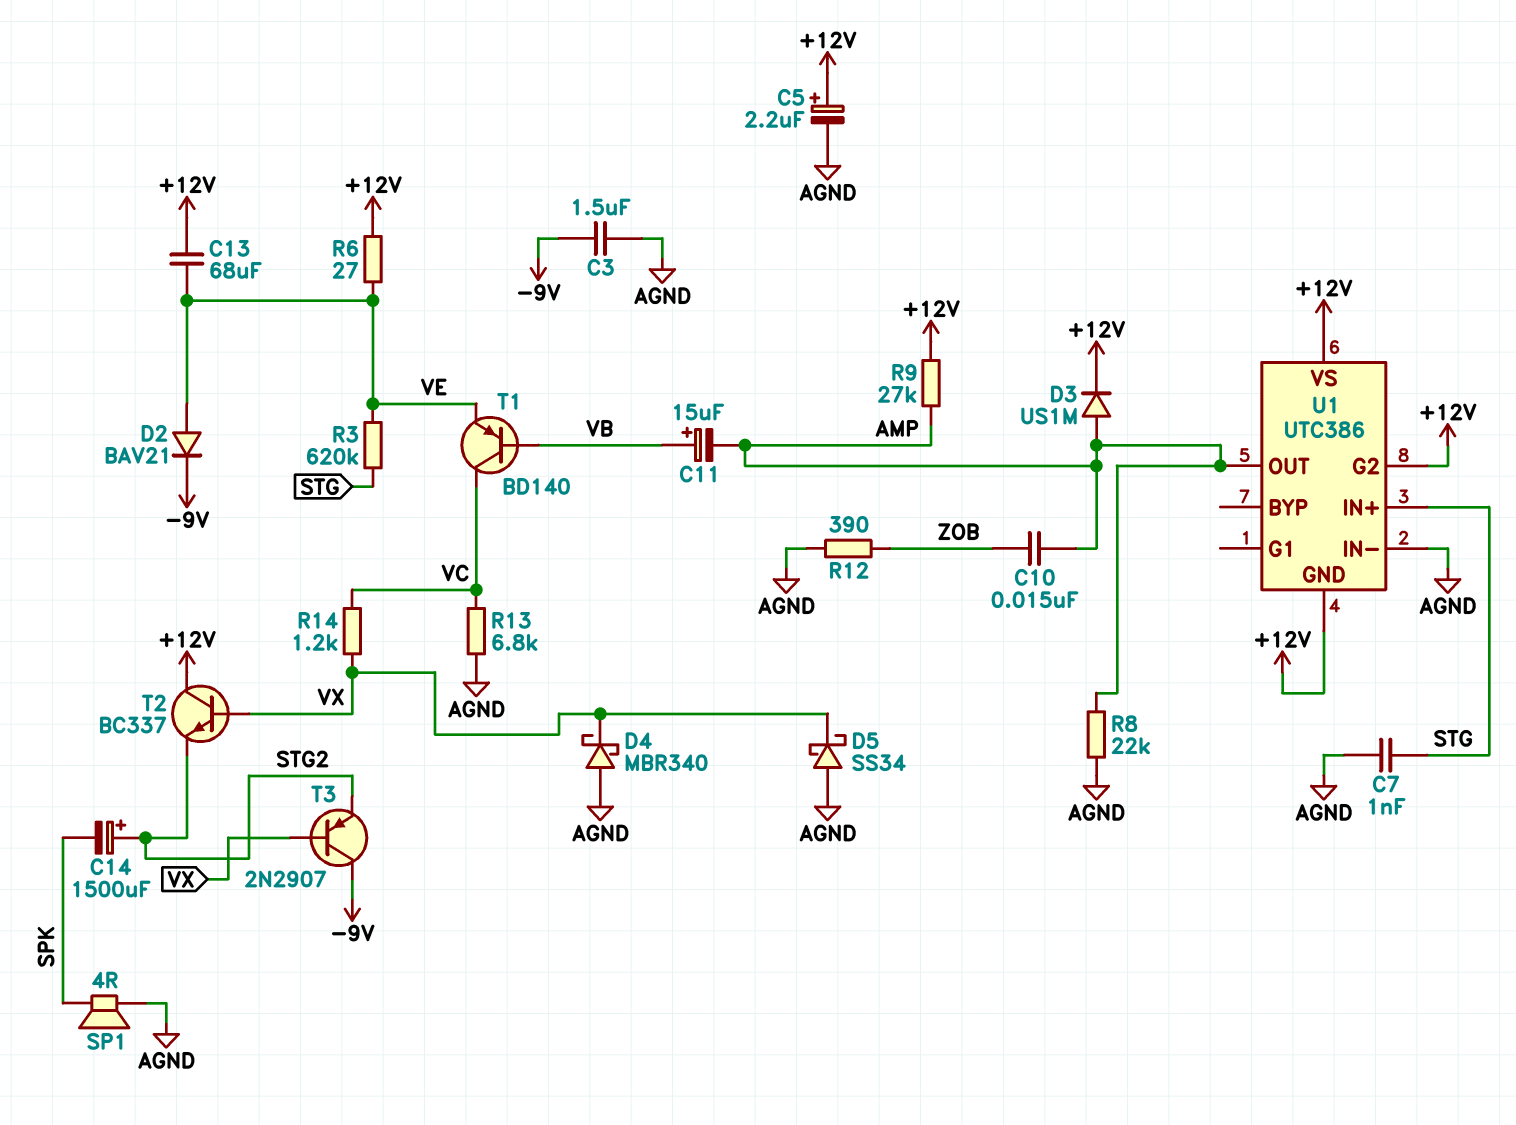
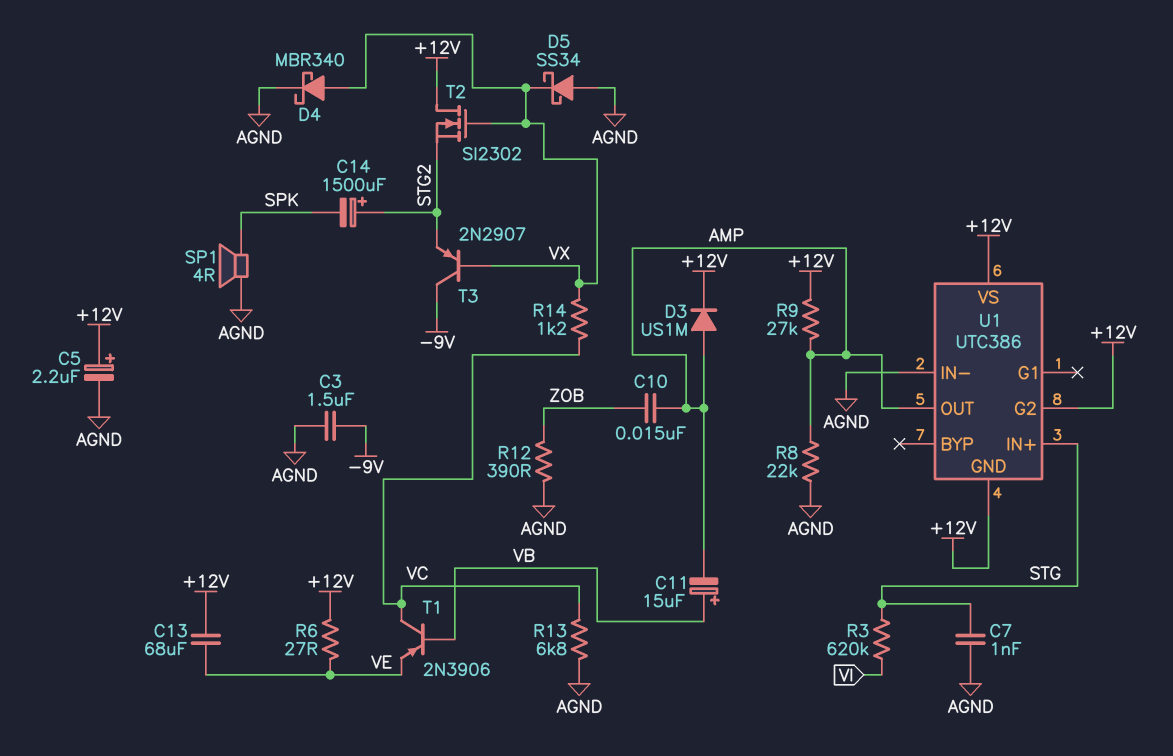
D2: diode BAV21 (A VE, K -9V) -> none
D4: schottky MBR340 (A AGND, K VX) -> schottky MBR340 (A VX, K AGND)
R3: 620k (STG, VE) -> 620k (STG, VI)
T1: PNP BD140 (B VB, C VC, E VE) -> PNP 2N3906 (B VB, C VC, E VE)
T2: NPN BC337 (B VX, C +12V, E STG2) -> NMOS SI2302 (G VX, D +12V, S STG2)

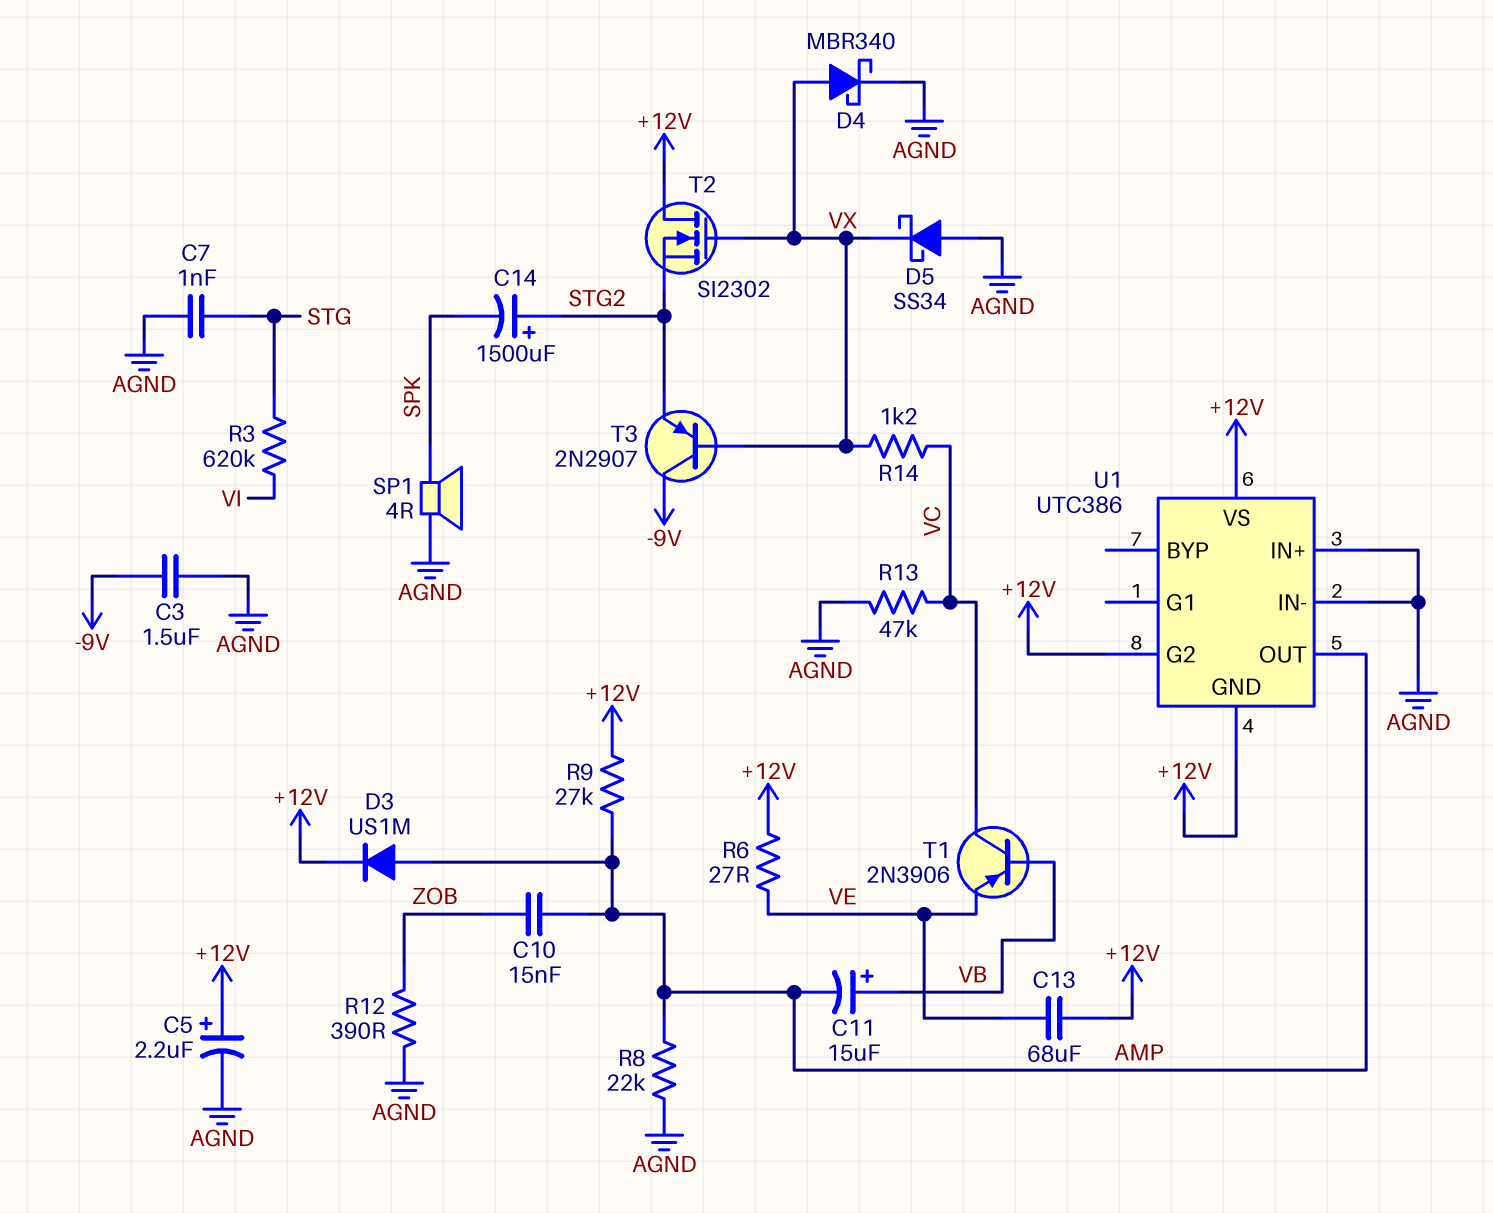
R13: 6.8k (AGND, VC) -> 47k (AGND, VC)
U1 pin IN+: STG -> AGND

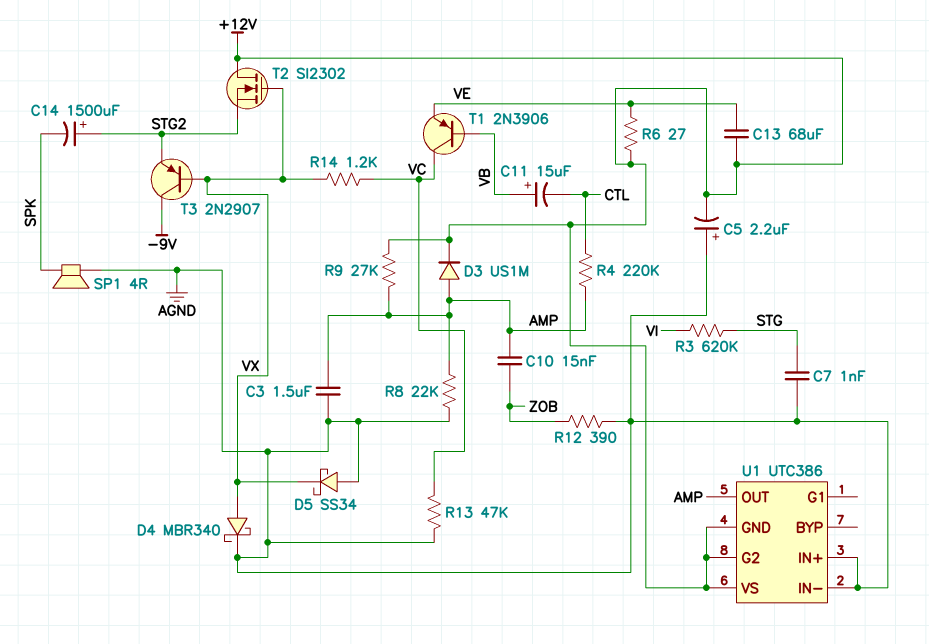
C3: 1.5uF (-9V, AGND) -> 1.5uF (AGND, AMP)
C5: 2.2uF (plus +12V, minus AGND) -> 2.2uF (plus AGND, minus +12V)
C11: 15uF (plus VB, minus AMP) -> 15uF (plus VB, minus CTL)
R4: none -> 220k (AMP, CTL)

